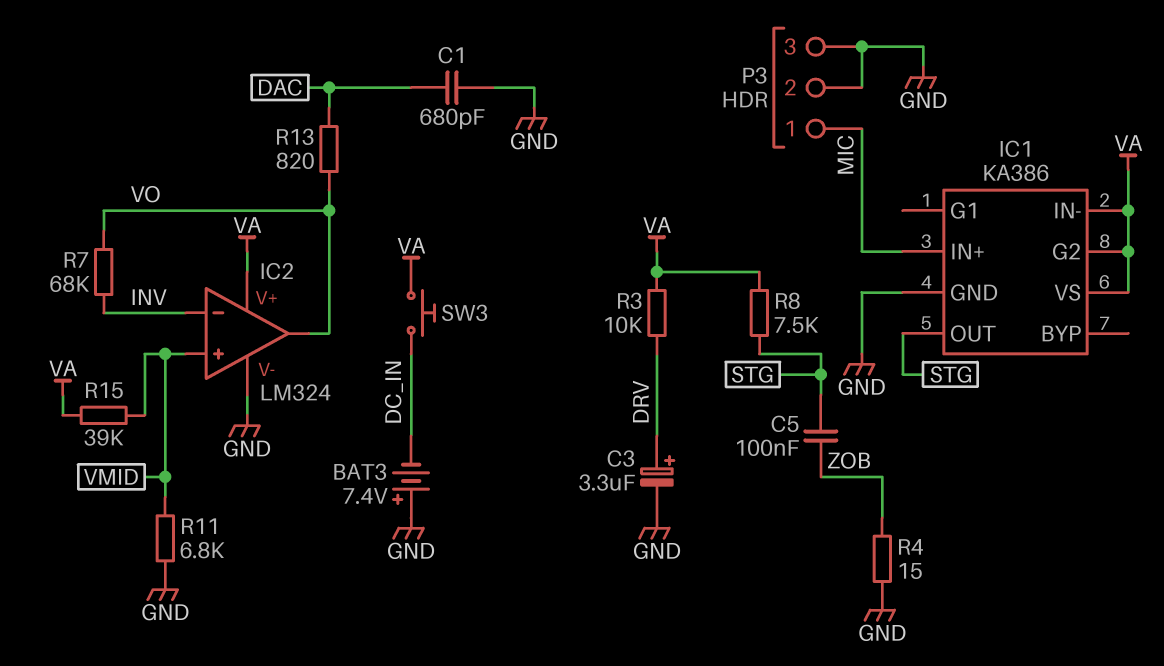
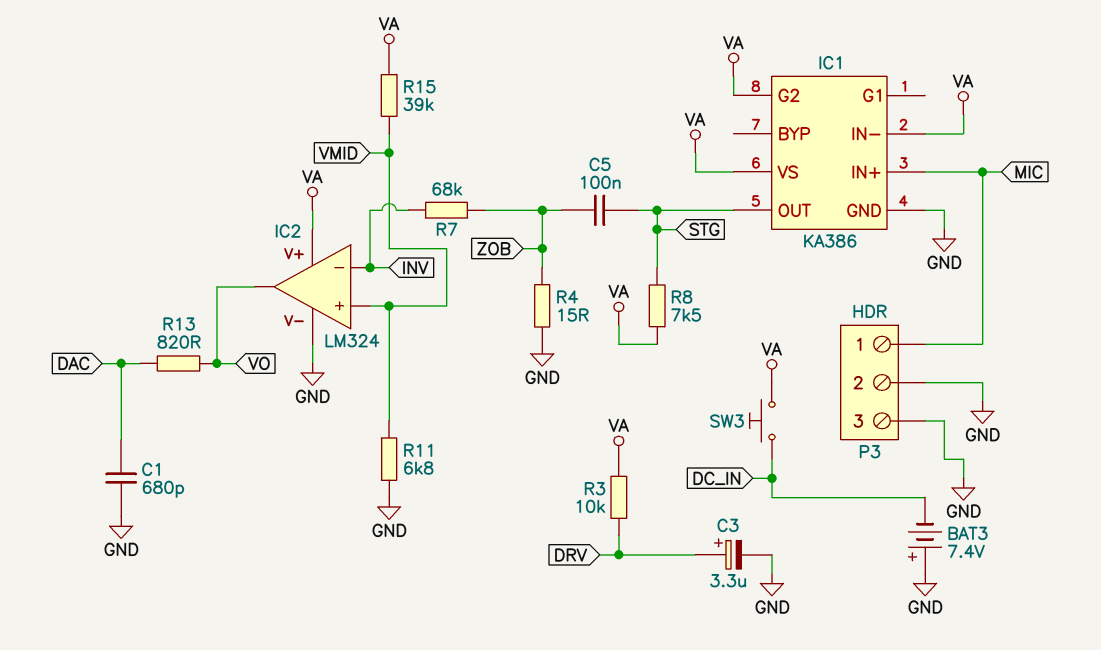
R7: 68k (INV, VO) -> 68k (INV, ZOB)

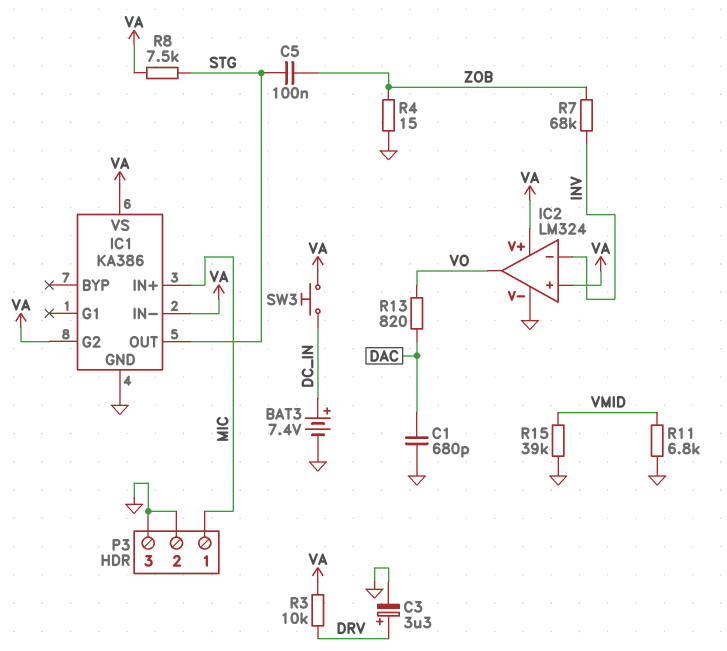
BAT3: 7.4V (plus GND, minus DC_IN) -> 7.4V (plus DC_IN, minus GND)
IC2 pin in+: VMID -> VA
R15: 39k (VA, VMID) -> 39k (GND, VMID)

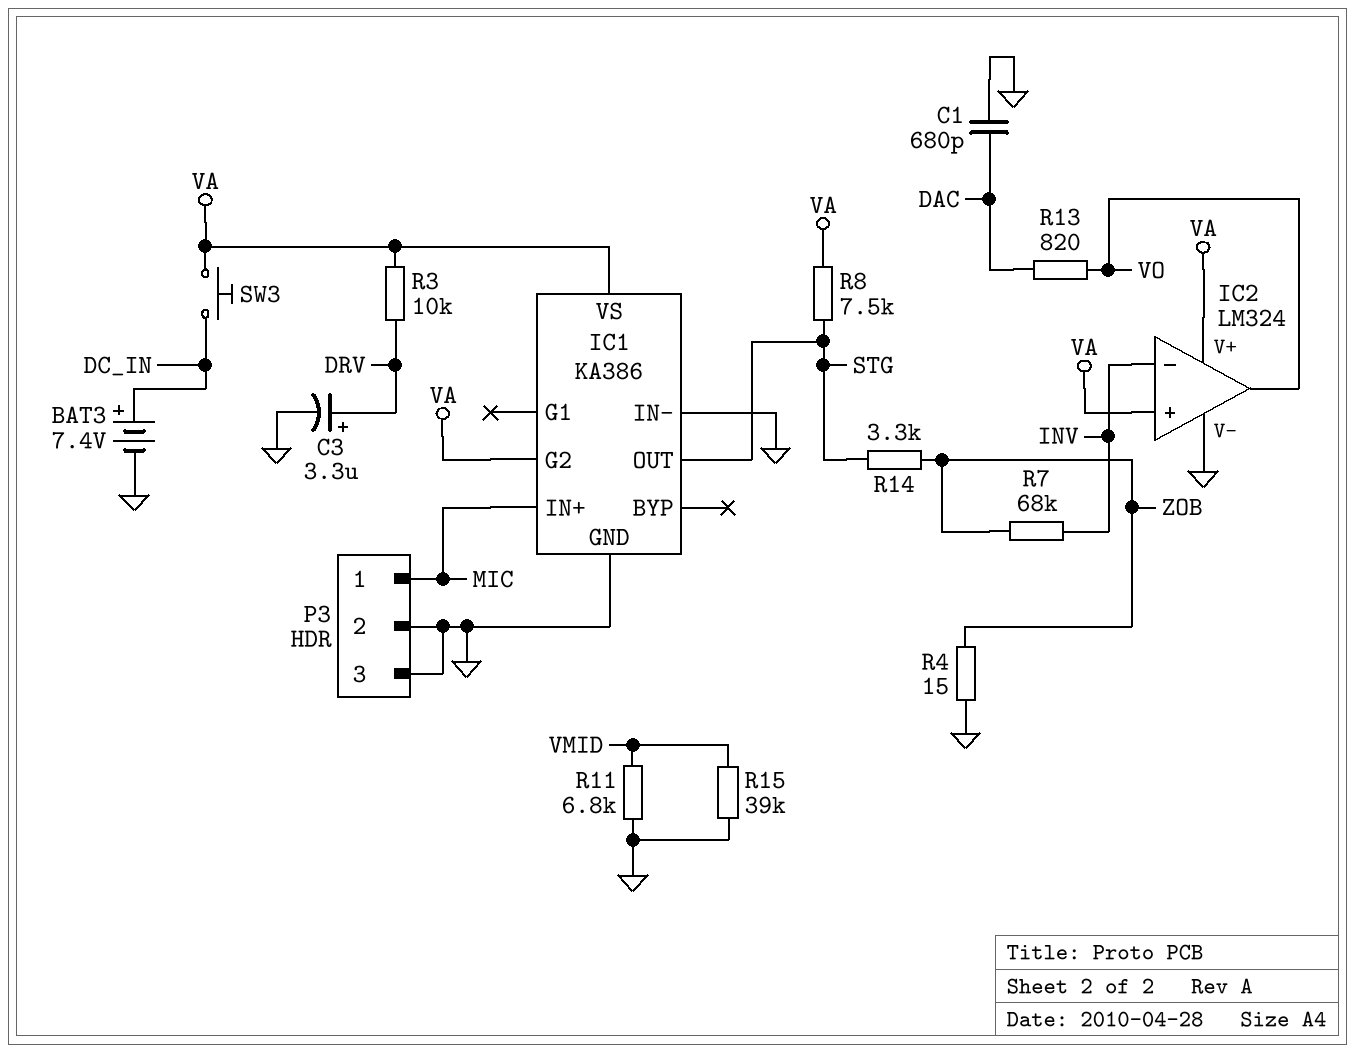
C5: 100nF (STG, ZOB) -> none
IC1 pin IN-: VA -> GND
R14: none -> 3.3k (STG, ZOB)

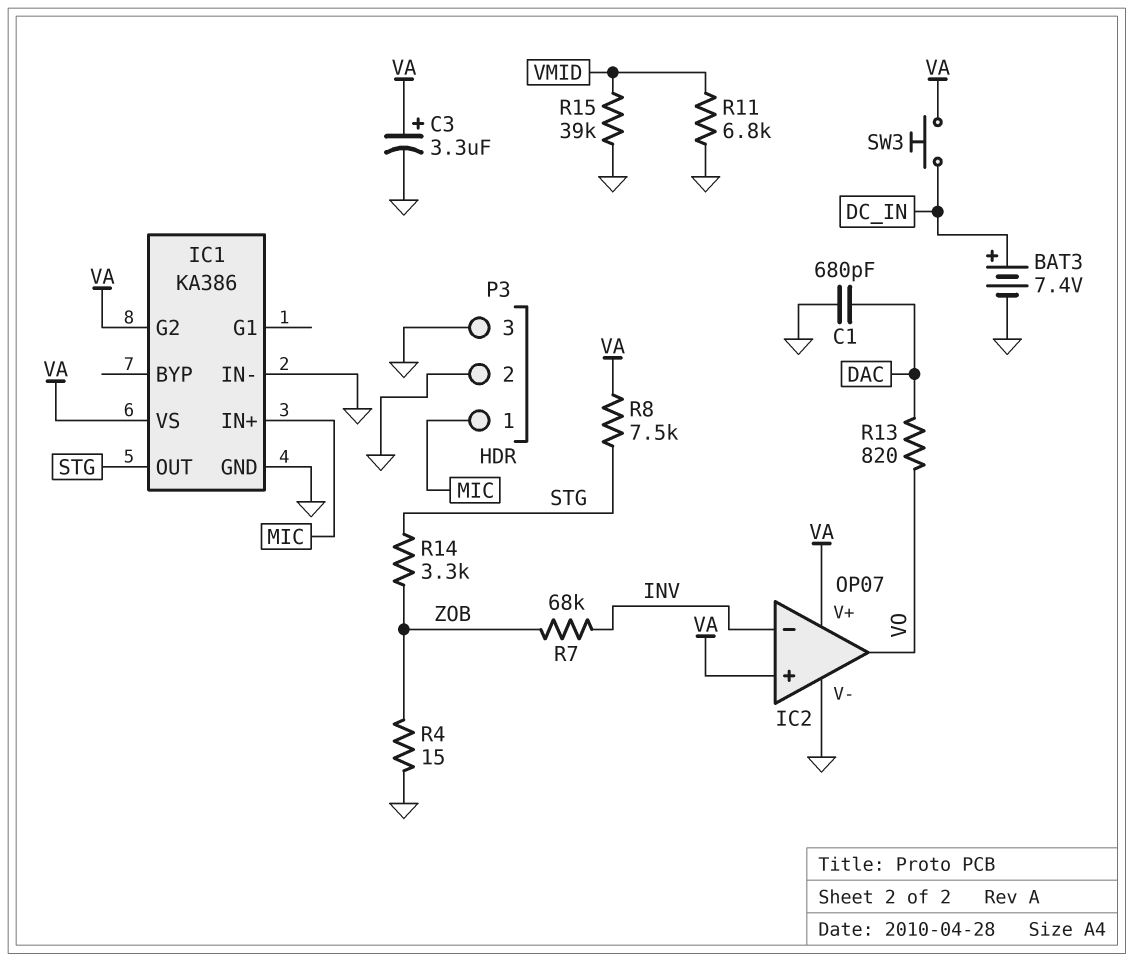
C3: 3.3uF (plus DRV, minus GND) -> 3.3uF (plus VA, minus GND)
IC2: LM324 -> OP07
R3: 10k (DRV, VA) -> none

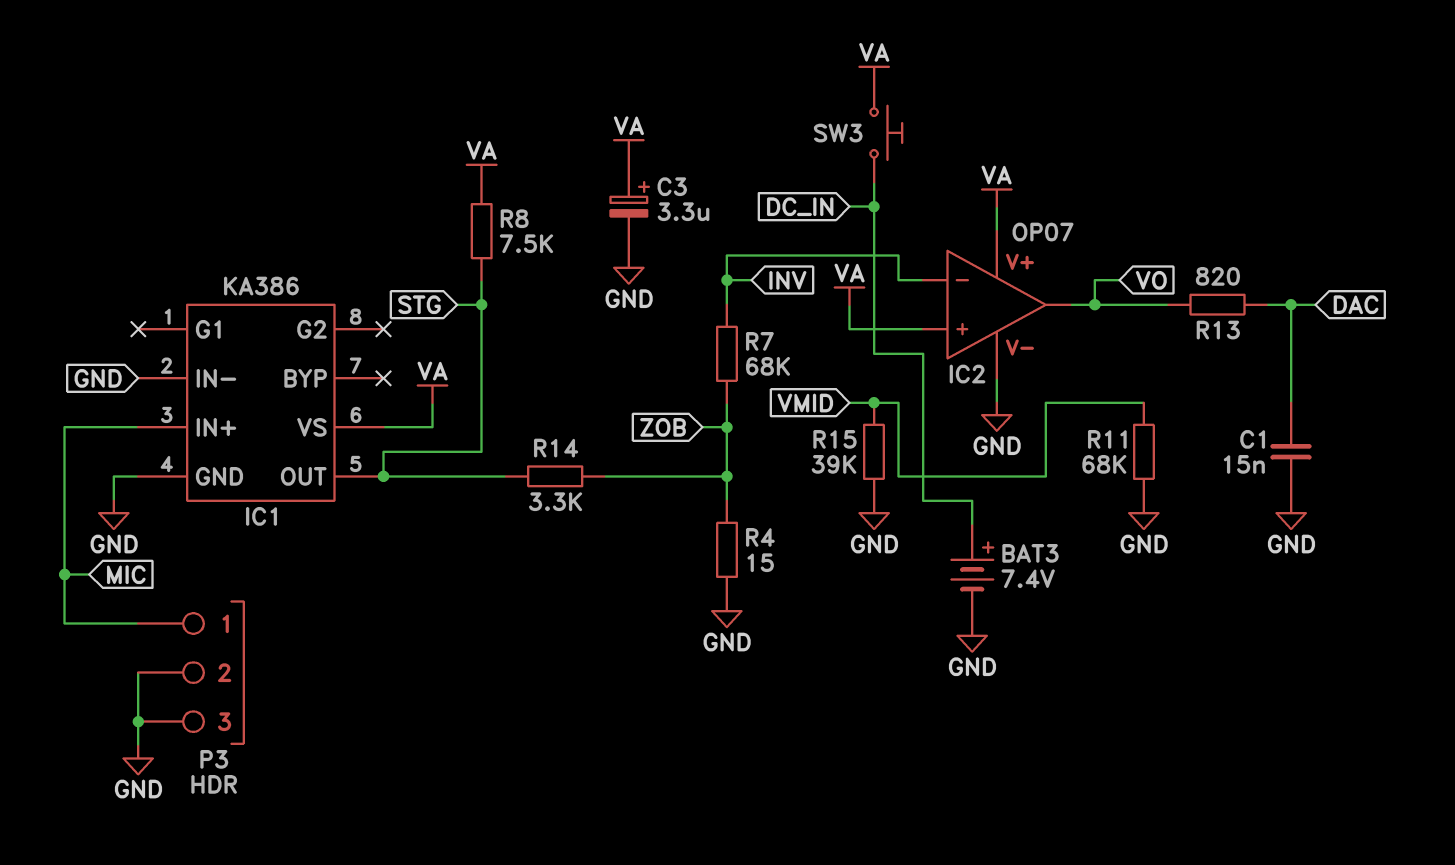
C1: 680pF (DAC, GND) -> 15nF (DAC, GND)
IC1 pin G2: VA -> none
R11: 6.8k (GND, VMID) -> 68k (GND, VMID)

